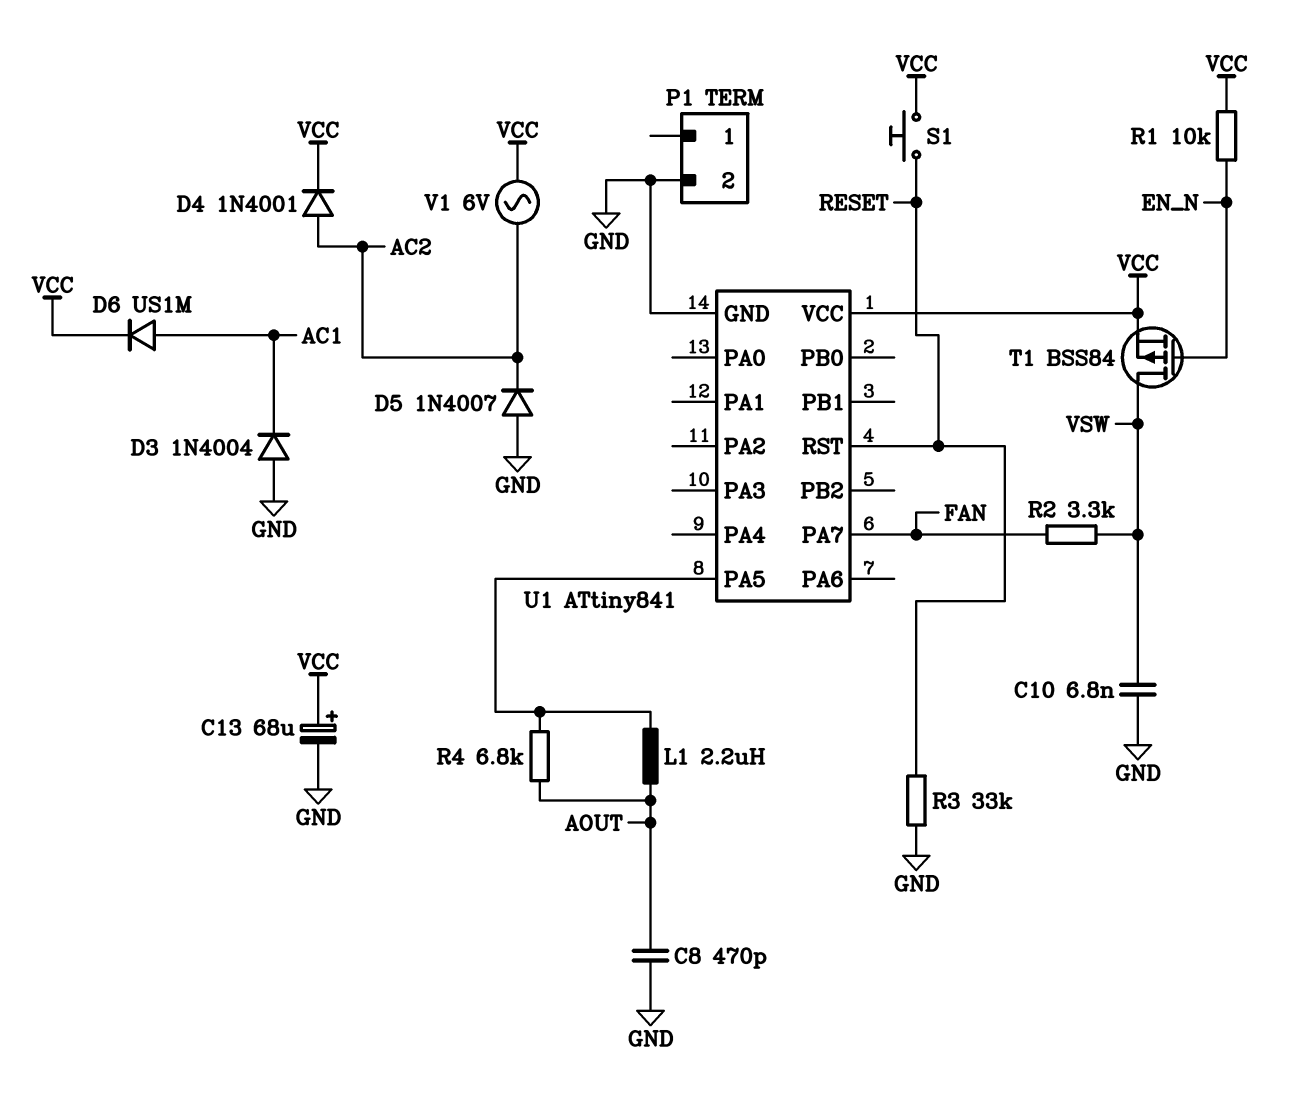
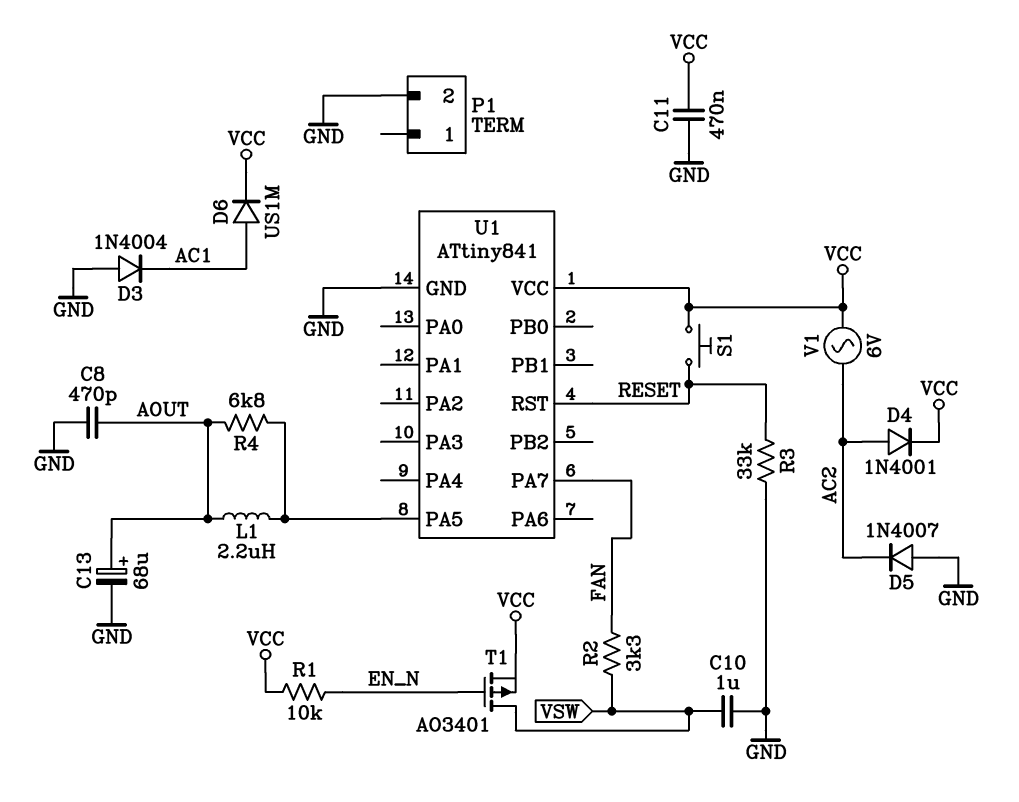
C10: 6.8nF (GND, VSW) -> 1uF (GND, VSW)
C11: none -> 470nF (GND, VCC)
C13: 68uF (plus VCC, minus GND) -> 68uF (plus AOUT, minus GND)
T1: PMOS BSS84 (G EN_N, D VSW, S VCC) -> PMOS AO3401 (G EN_N, D VSW, S VCC)

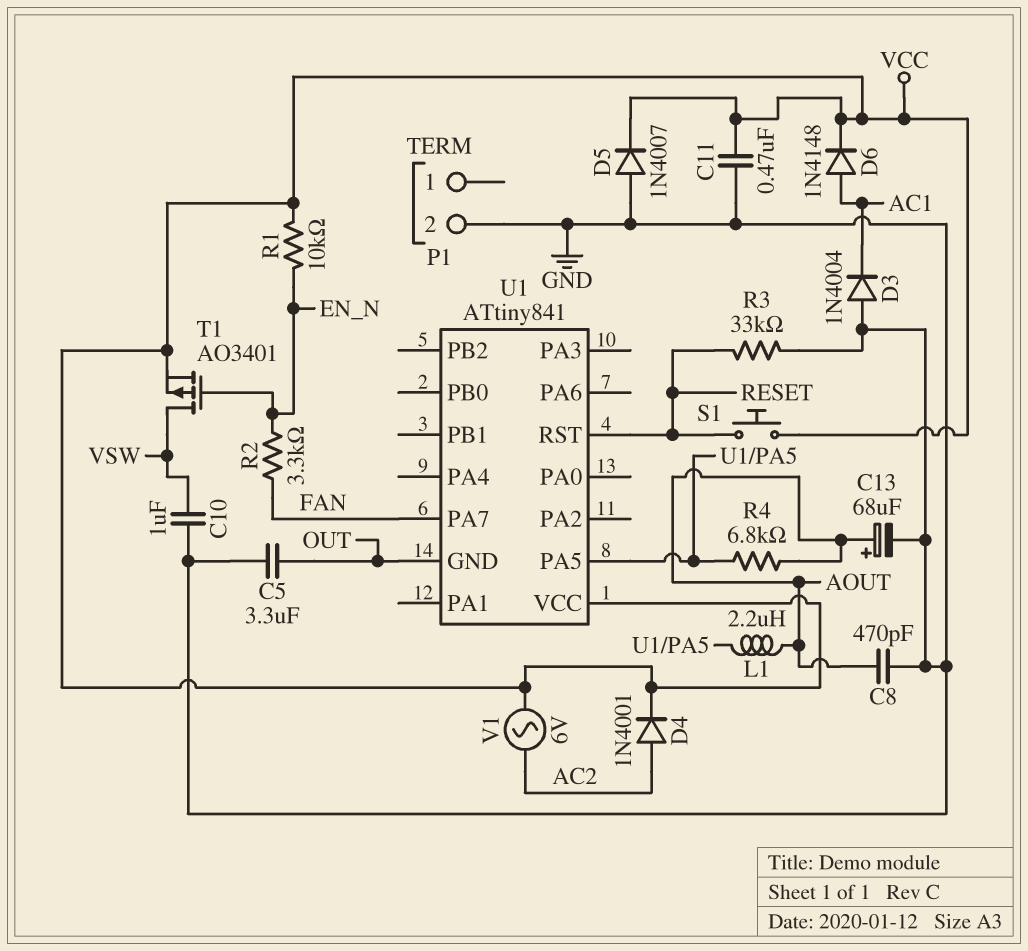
C5: none -> 3.3uF (GND, OUT)
D5: diode 1N4007 (A GND, K AC2) -> diode 1N4007 (A GND, K VCC)
D6: diode US1M (A AC1, K VCC) -> diode 1N4148 (A AC1, K VCC)
R2: 3.3k (FAN, VSW) -> 3.3k (EN_N, FAN)
U1 pin GND: GND -> OUT

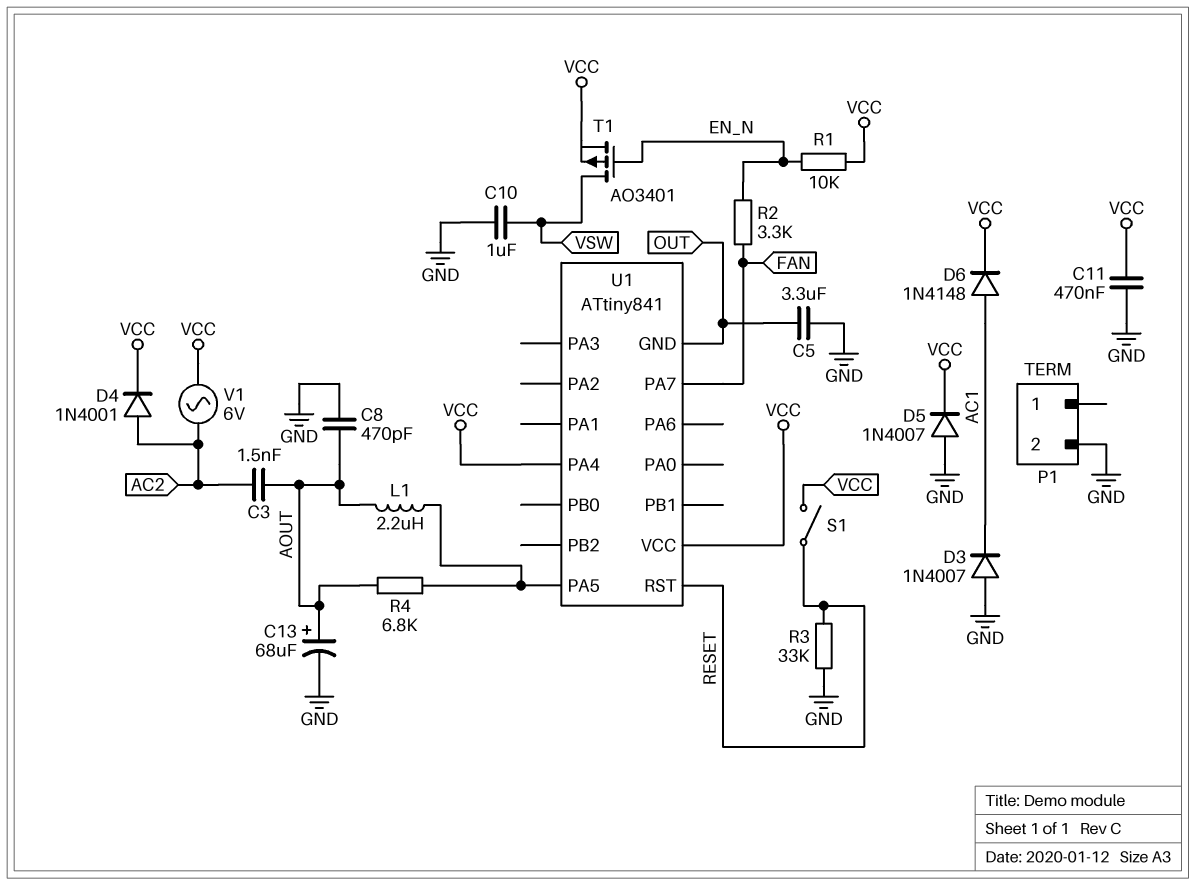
C3: none -> 1.5nF (AC2, AOUT)
D3: diode 1N4004 (A GND, K AC1) -> diode 1N4007 (A GND, K AC1)
S1: button (RESET, VCC) -> switch (RESET, VCC)
U1 pin PA4: none -> VCC

